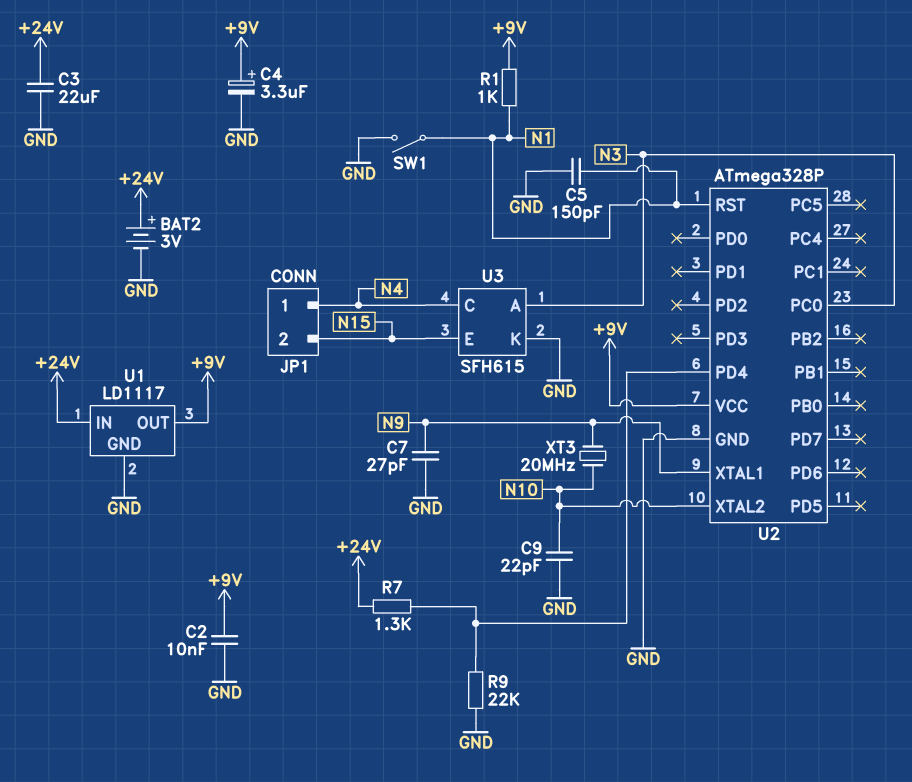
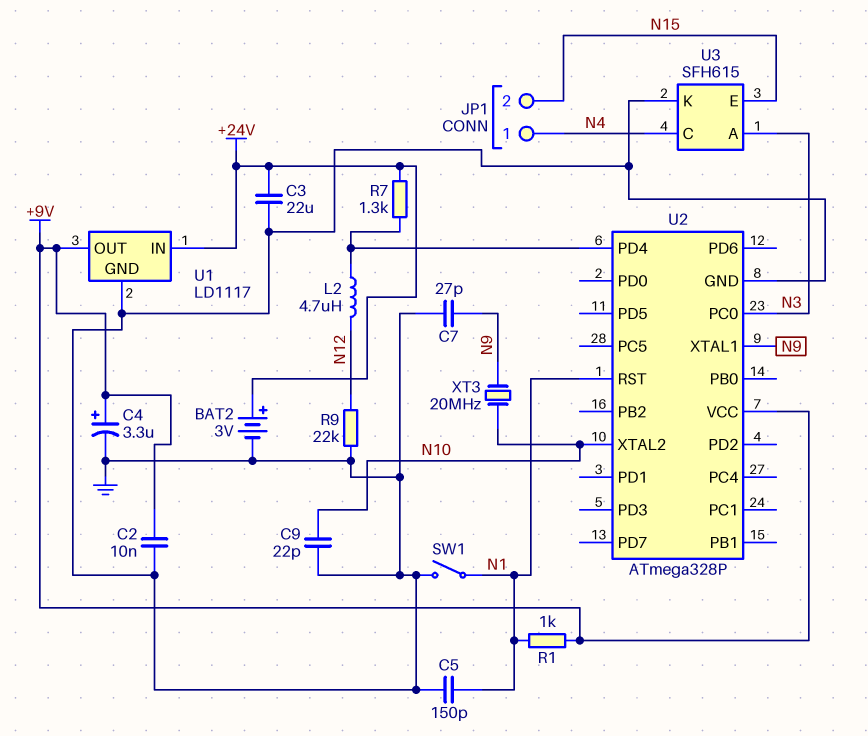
L2: none -> 4.7uH (N12, U2/PD4)
R9: 22k (GND, U2/PD4) -> 22k (GND, N12)

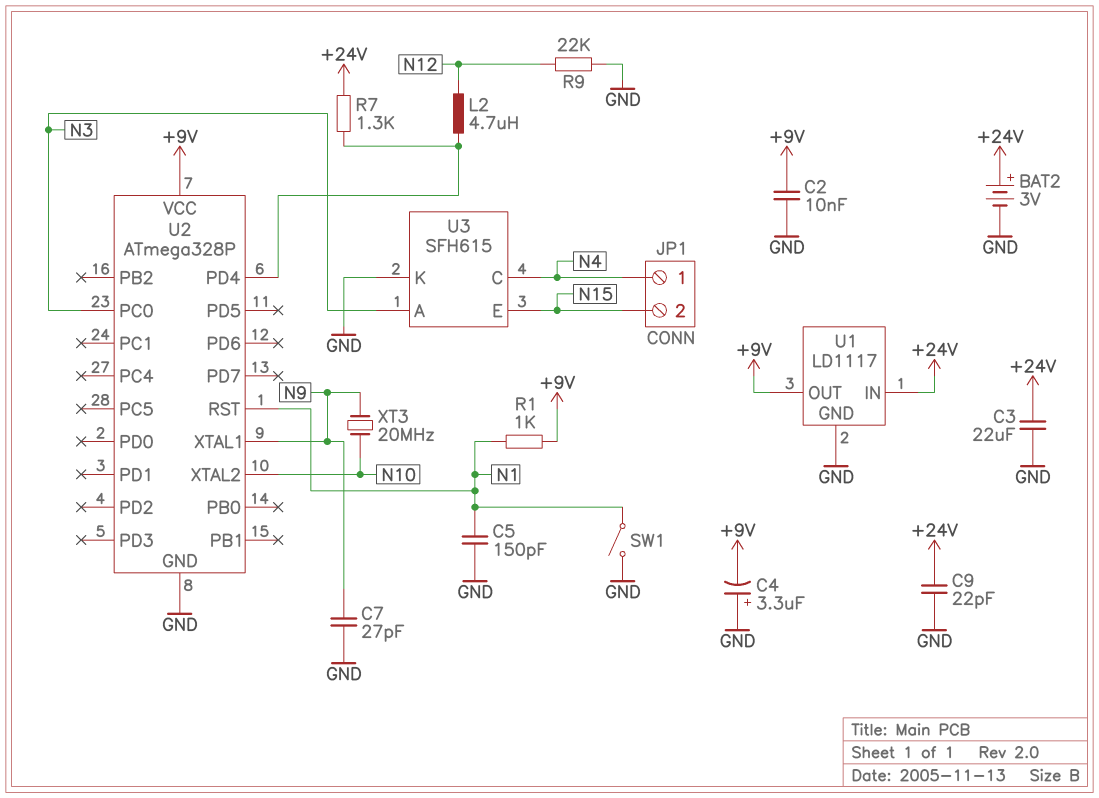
C4: 3.3uF (plus +9V, minus GND) -> 3.3uF (plus GND, minus +9V)
C9: 22pF (GND, N10) -> 22pF (+24V, GND)

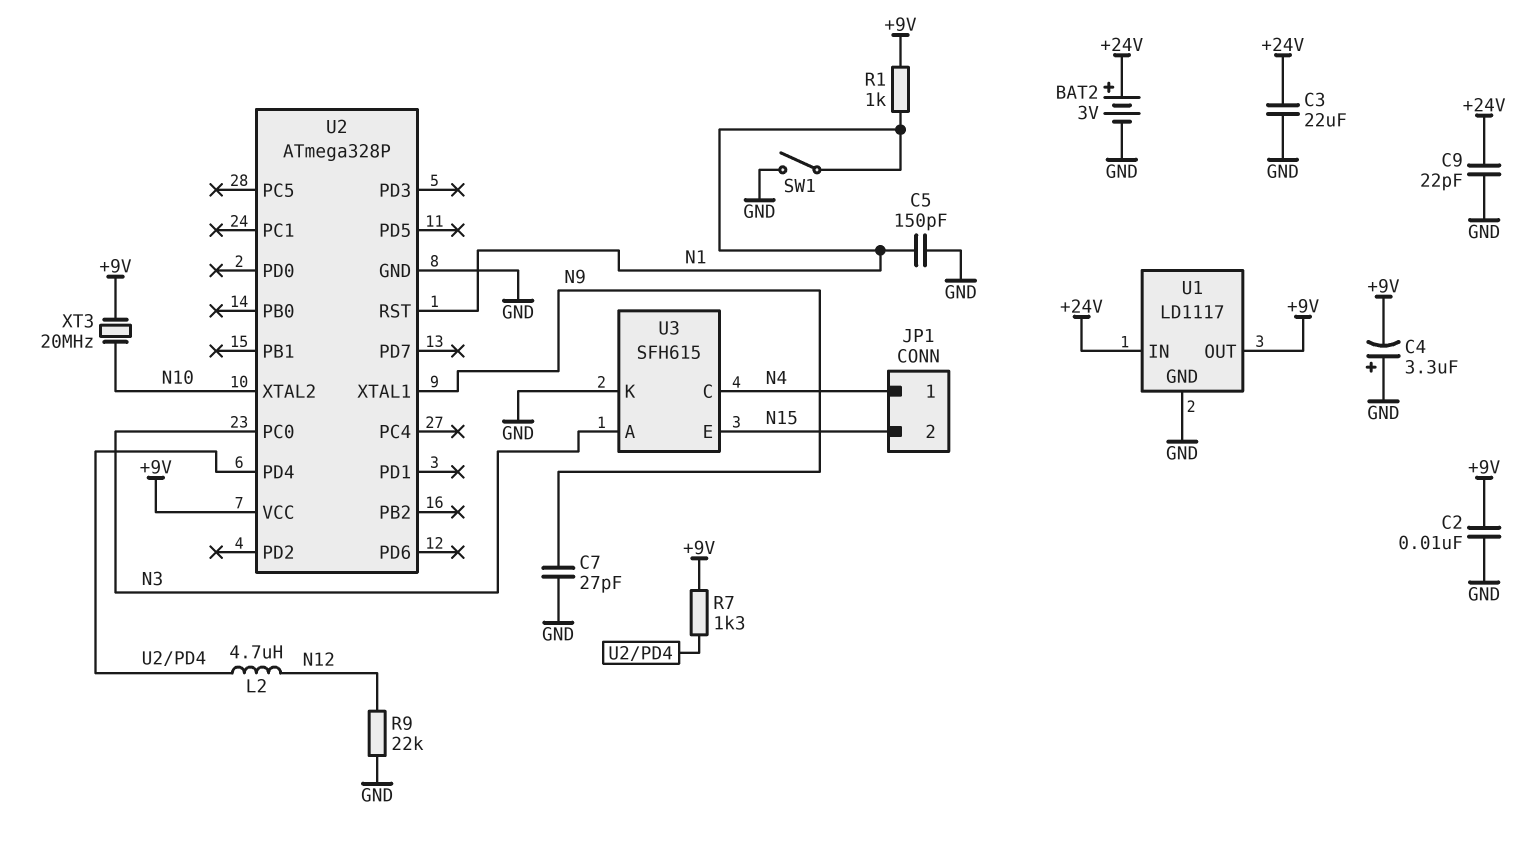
R7: 1.3k (+24V, U2/PD4) -> 1.3k (+9V, U2/PD4)
XT3: 20MHz (N9, N10) -> 20MHz (+9V, N10)

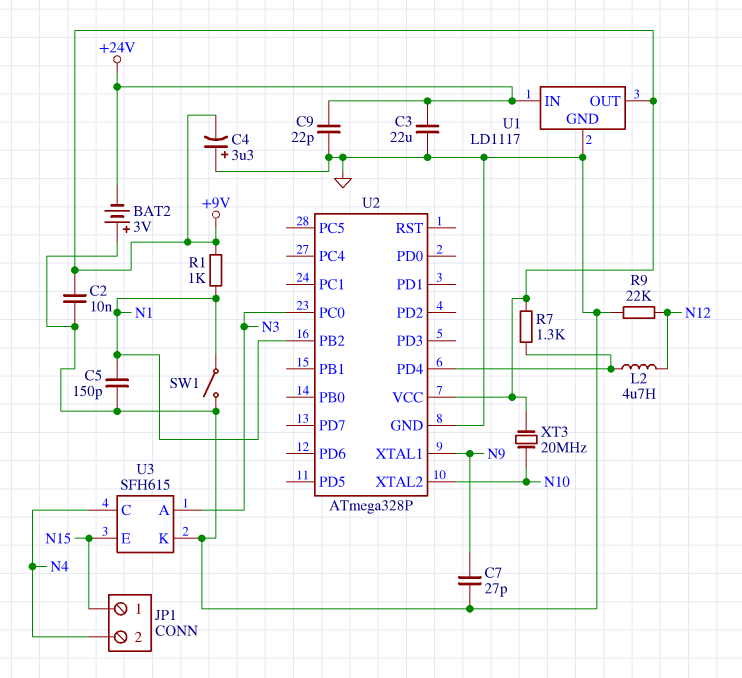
BAT2: 3V (plus +24V, minus GND) -> 3V (plus GND, minus +24V)
JP1 pin 1: N4 -> N15
JP1 pin 2: N15 -> N4
U2 pin PB2: none -> N1
U2 pin RST: N1 -> none

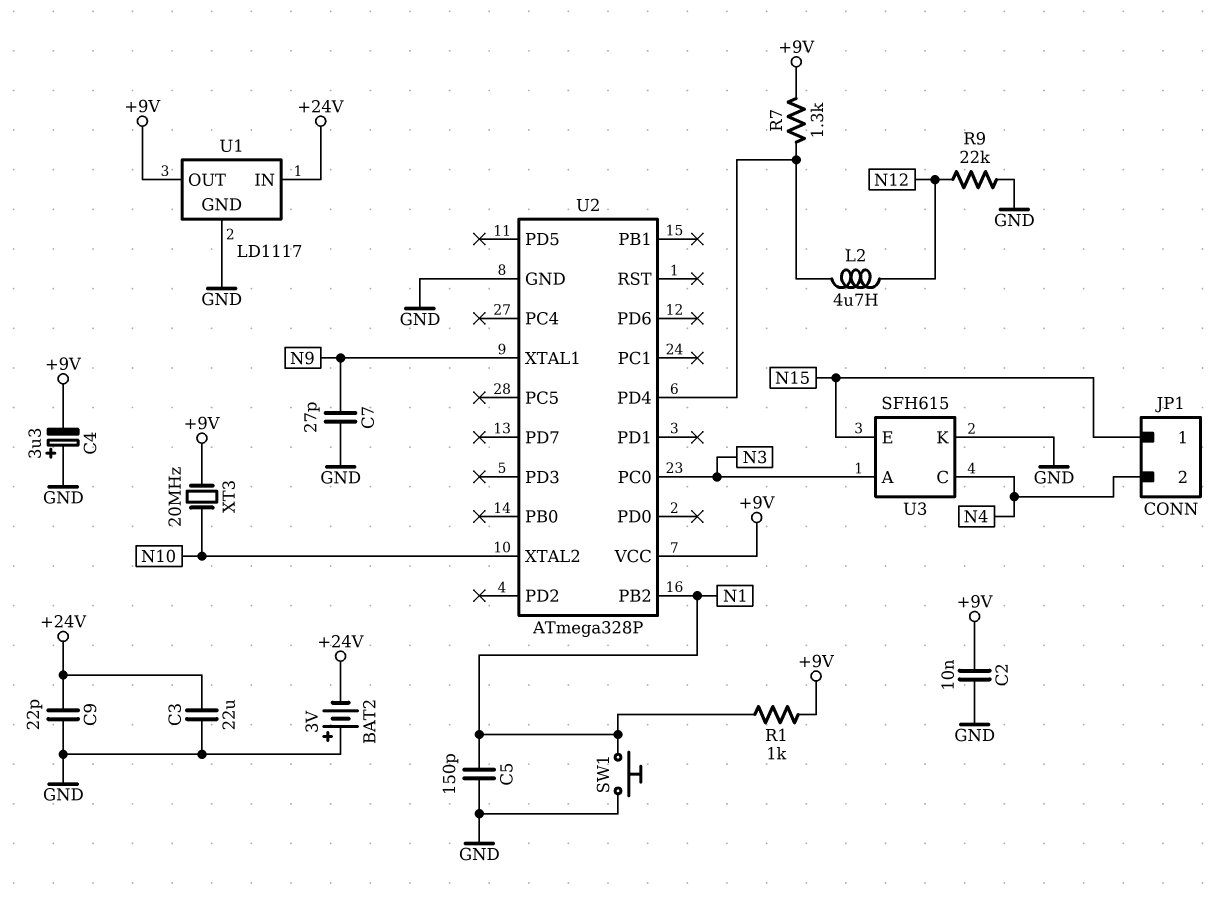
SW1: switch (GND, N1) -> button (GND, N1)

